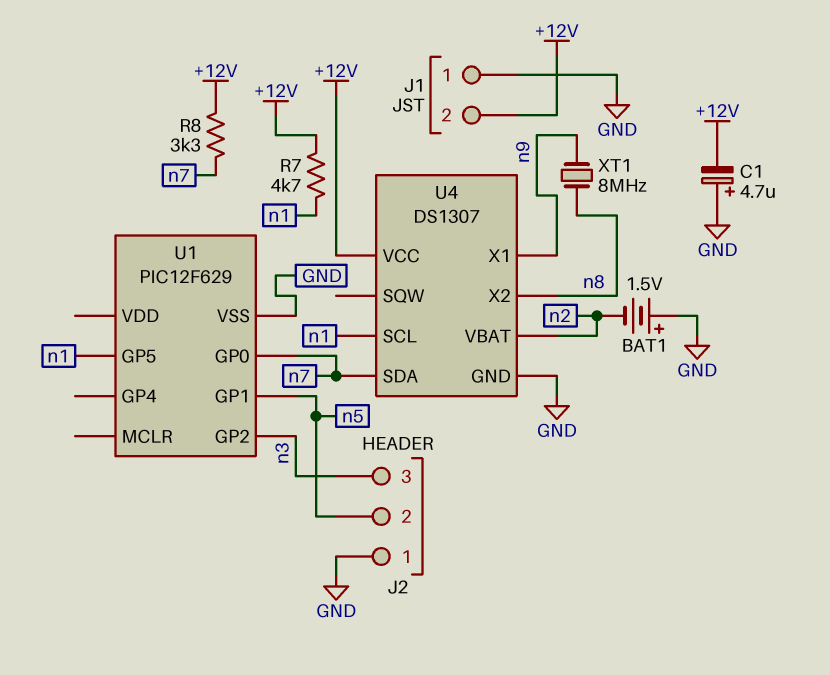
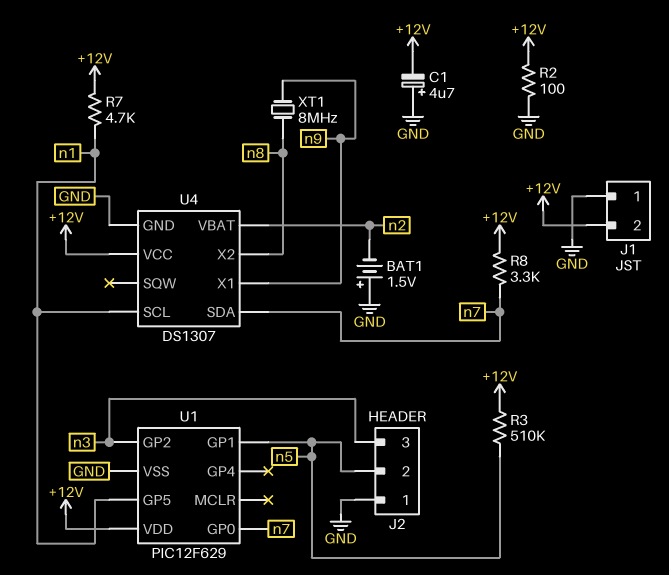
R2: none -> 100 (+12V, GND)
R3: none -> 510k (+12V, n5)
U1 pin VDD: none -> +12V

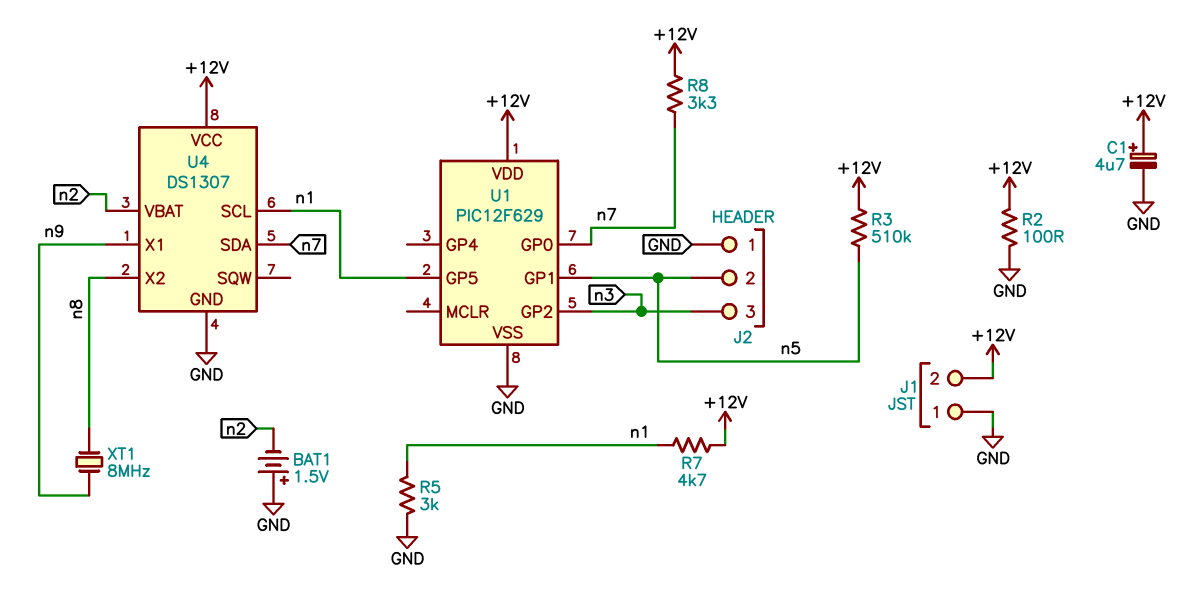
C1: 4.7uF (plus GND, minus +12V) -> 4.7uF (plus +12V, minus GND)
R5: none -> 3k (GND, n1)

